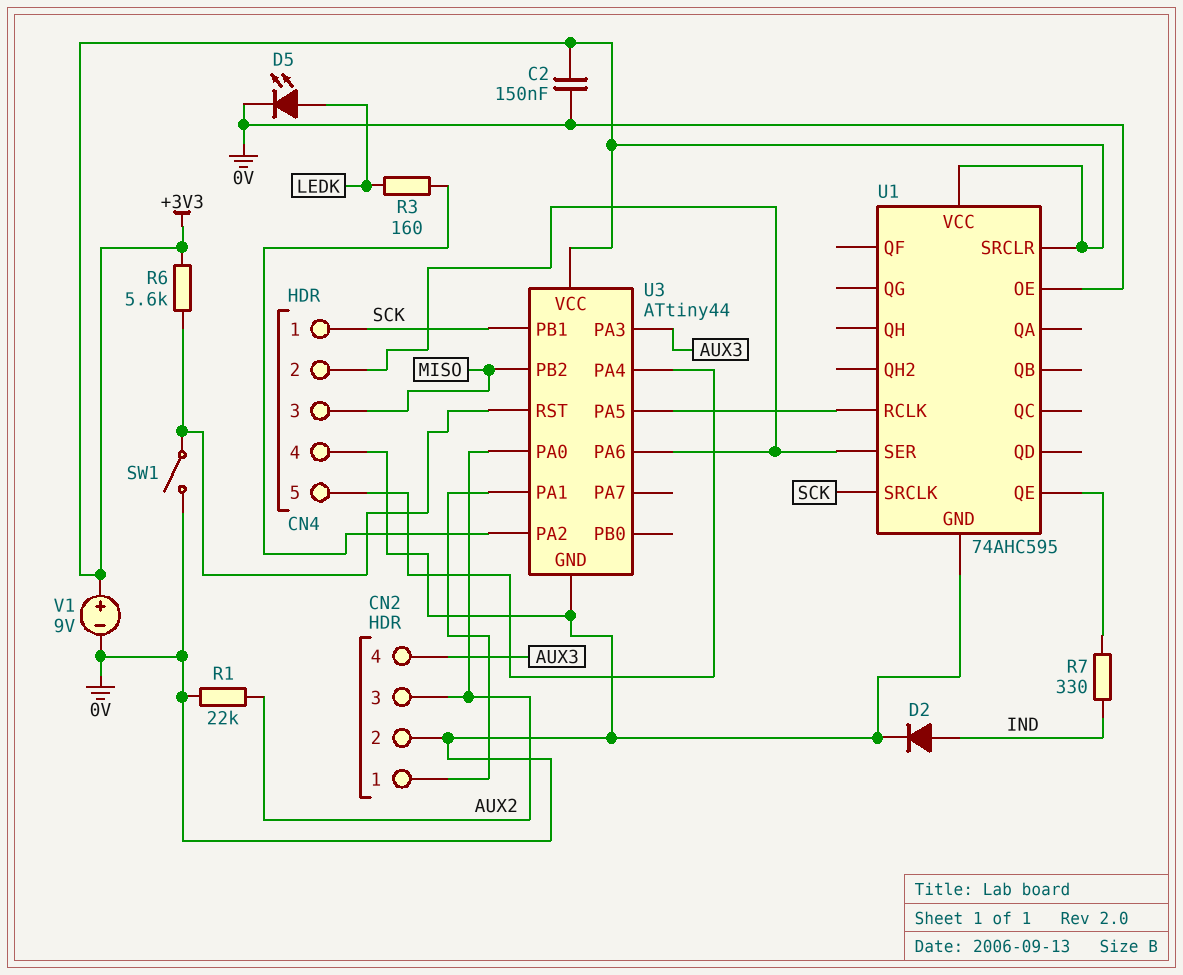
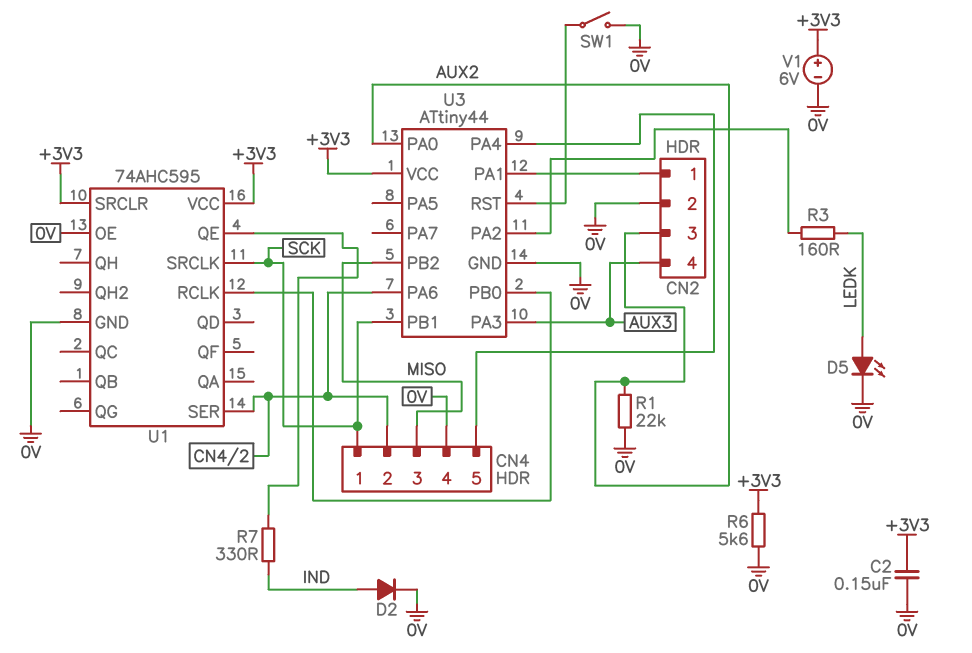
R6: 5.6k (+3V3, U3/RST) -> 5.6k (+3V3, 0V)
U3 pin PA5: U1/RCLK -> none
U3 pin PB0: none -> U1/RCLK
V1: 9V (plus +3V3, minus 0V) -> 6V (plus +3V3, minus 0V)

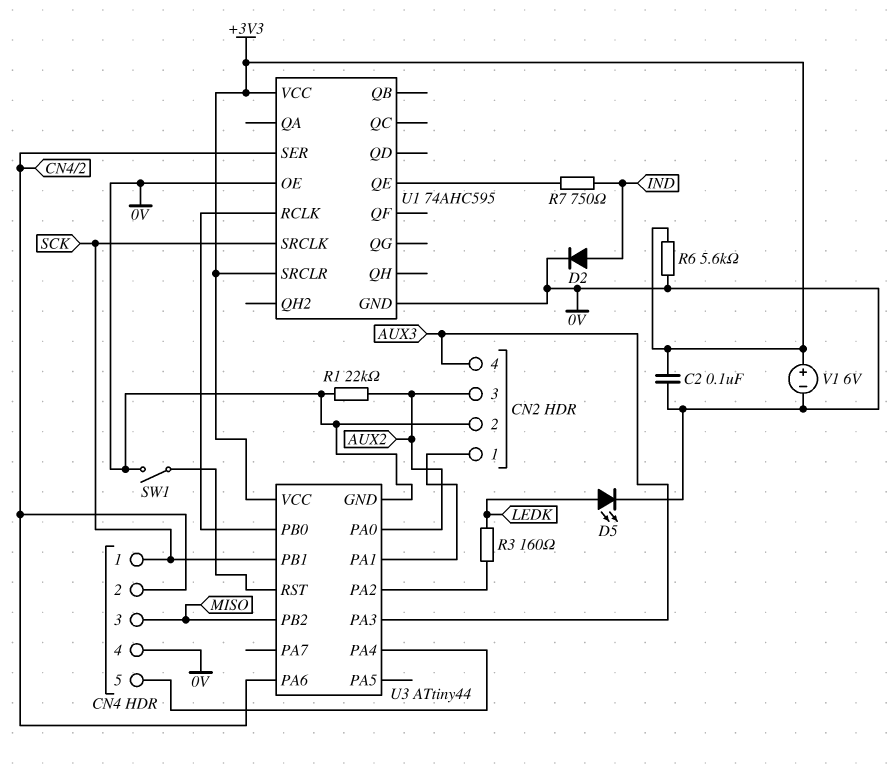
C2: 150nF (+3V3, 0V) -> 100nF (+3V3, 0V)
R7: 330 (IND, U1/QE) -> 750 (IND, U1/QE)

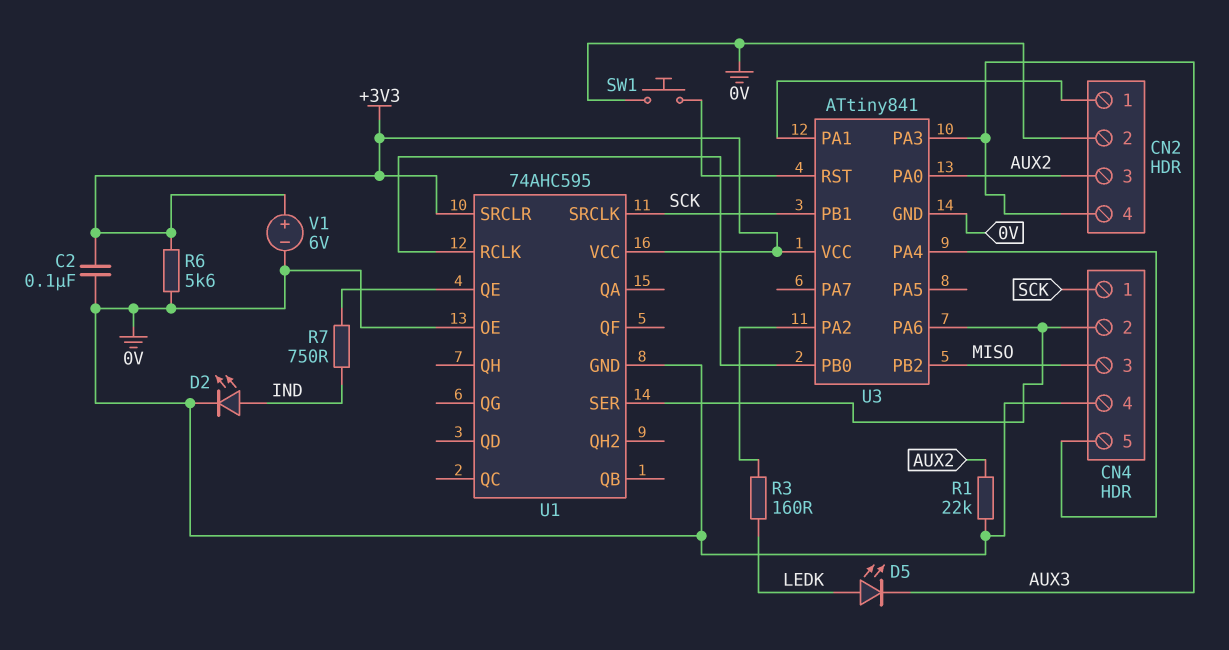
D2: diode (A IND, K 0V) -> LED (A IND, K 0V)
D5: LED (A LEDK, K 0V) -> LED (A LEDK, K AUX3)
SW1: switch (0V, U3/RST) -> button (0V, U3/RST)
U3: ATtiny44 -> ATtiny841

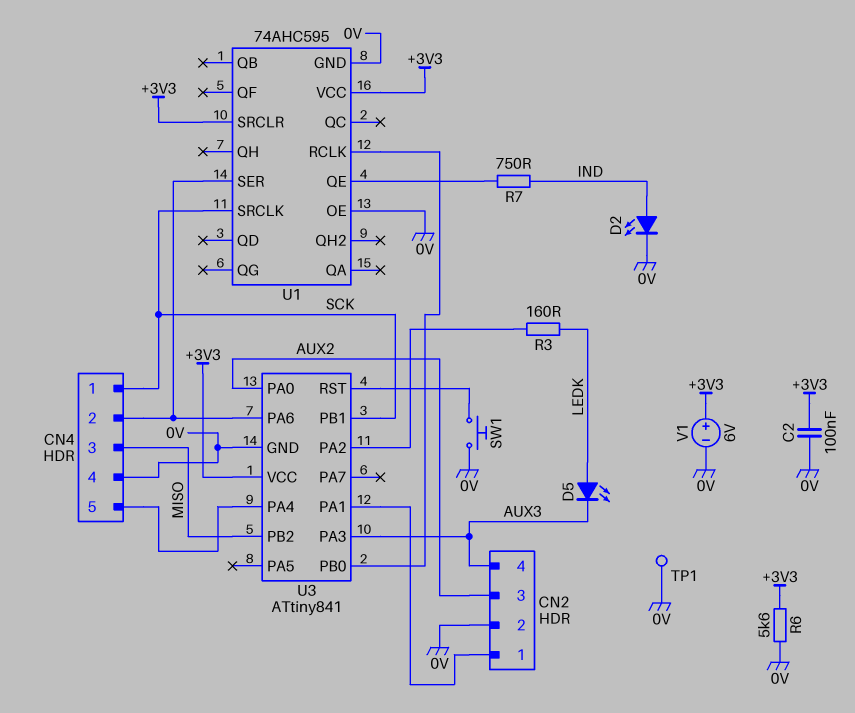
R1: 22k (0V, AUX2) -> none
TP1: none -> test point (0V)

